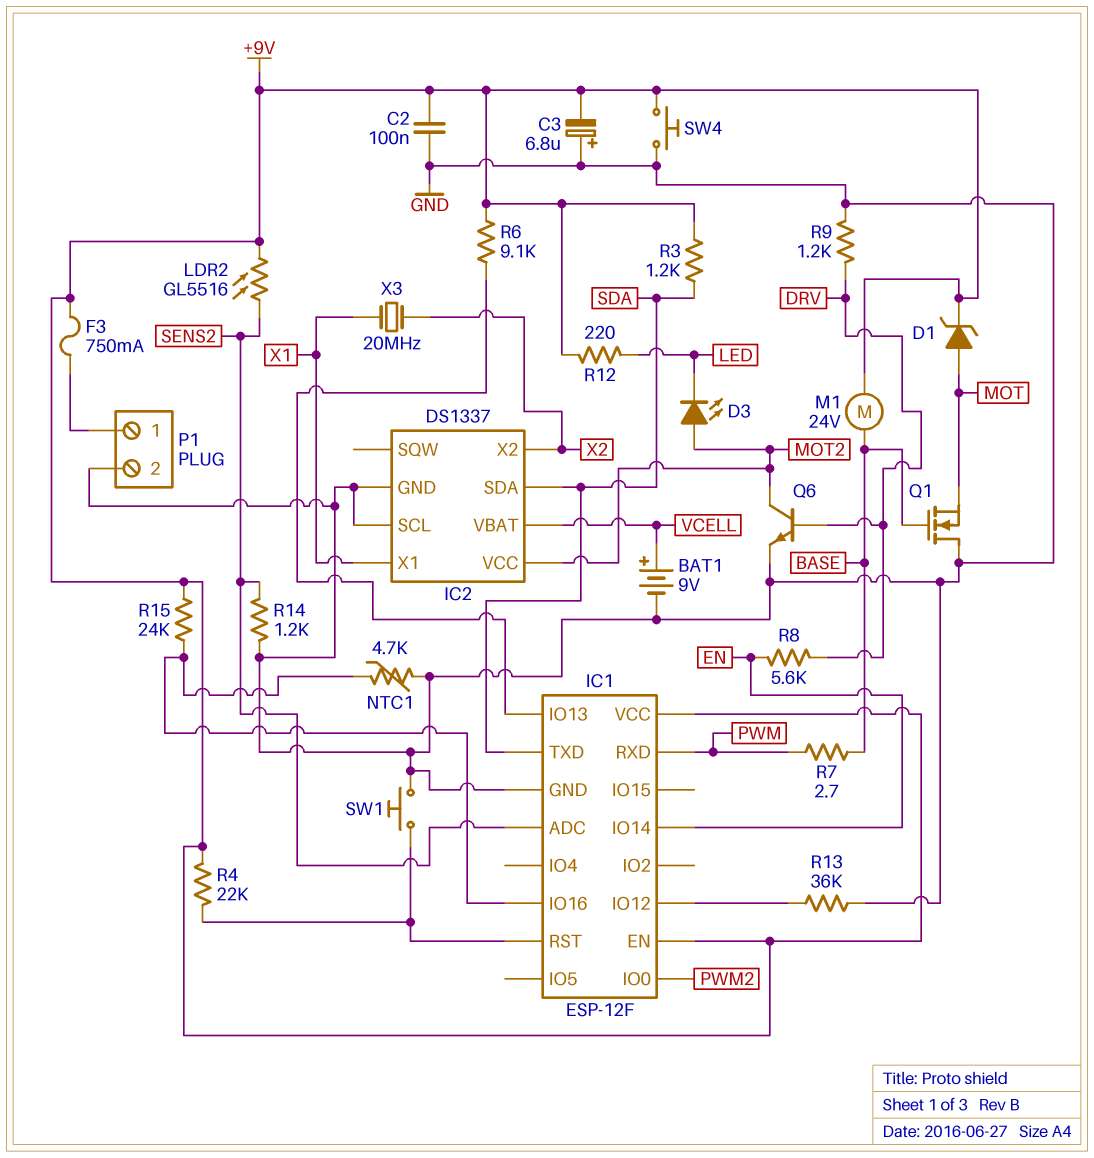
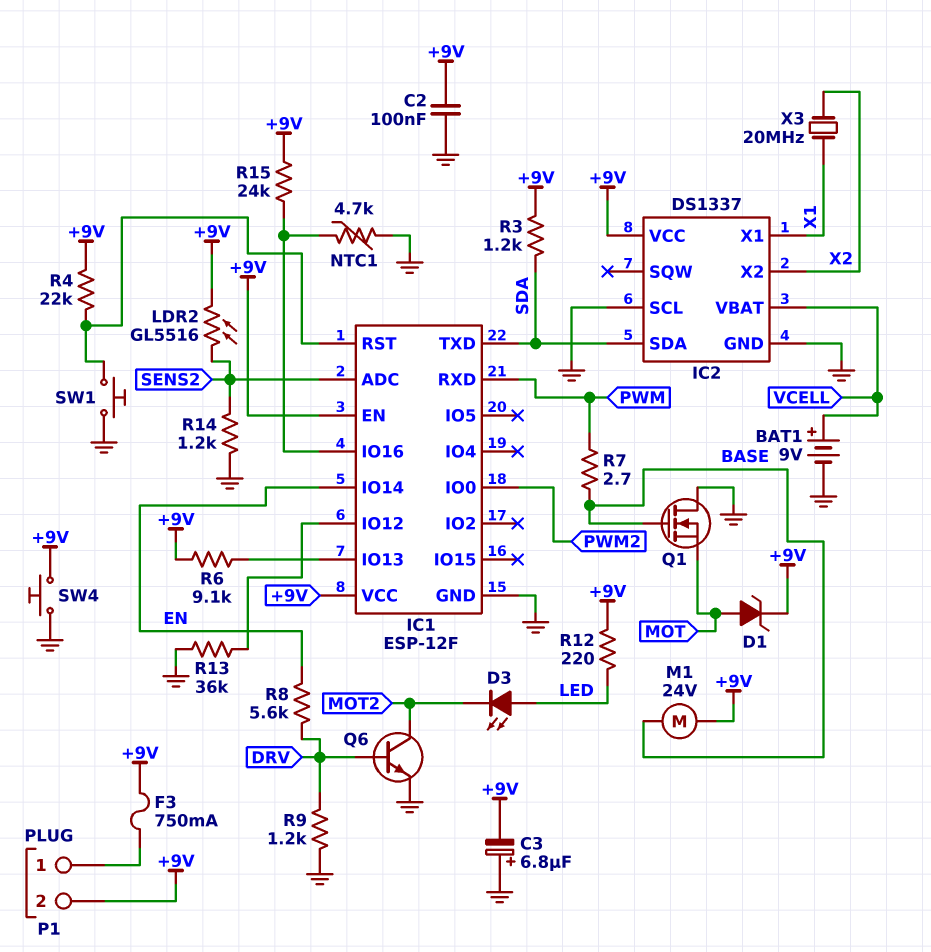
D3: LED (A MOT2, K LED) -> LED (A LED, K MOT2)
IC2 pin VCC: MOT2 -> +9V
P1 pin 2: GND -> +9V

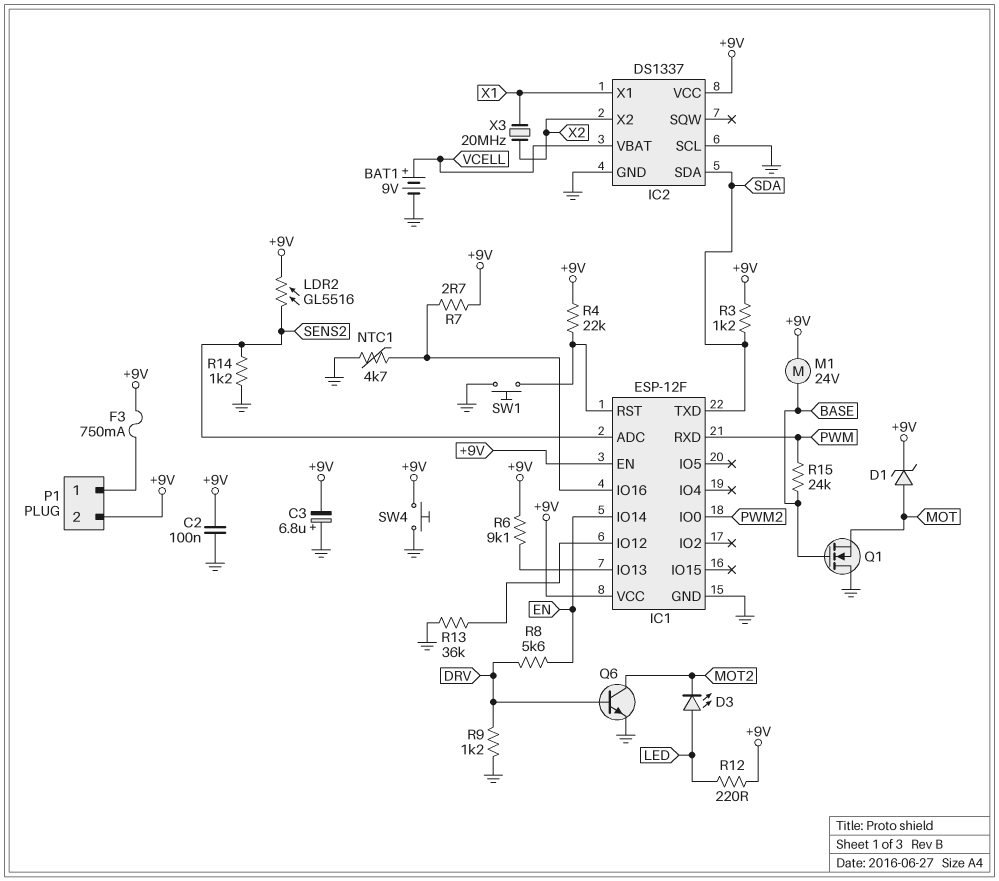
R7: 2.7 (BASE, PWM) -> 2.7 (+9V, IC1/IO16)
R15: 24k (+9V, IC1/IO16) -> 24k (BASE, PWM)

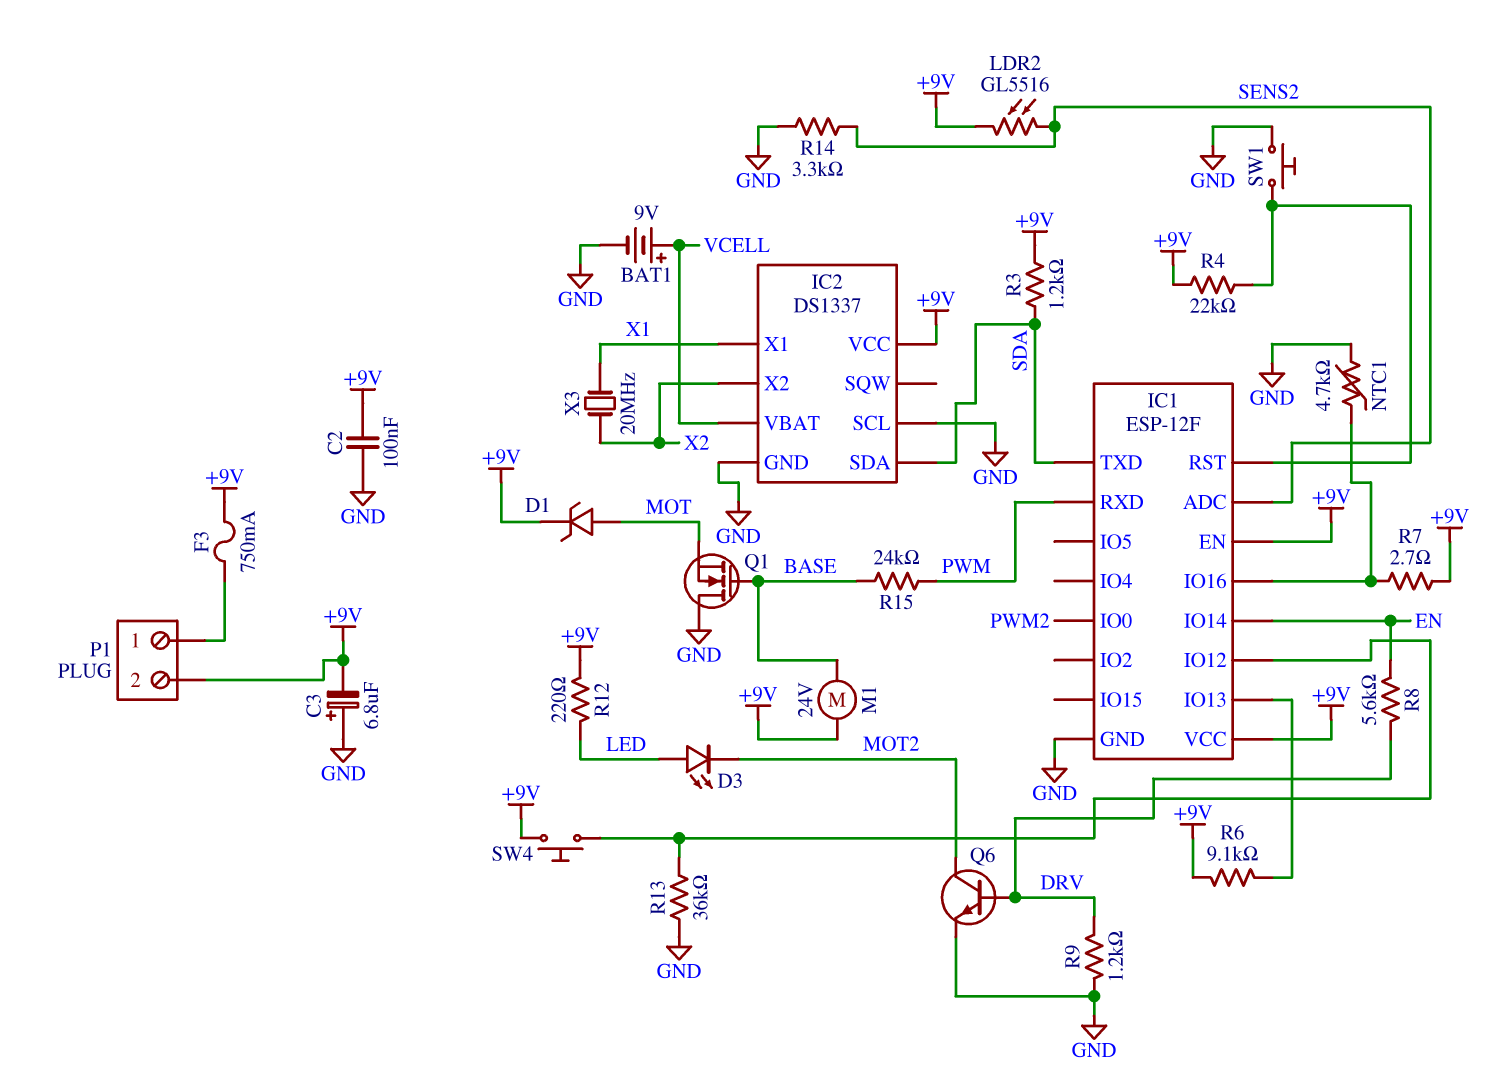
R14: 1.2k (GND, SENS2) -> 3.3k (GND, SENS2)
SW4: button (+9V, GND) -> button (+9V, IC1/IO12)

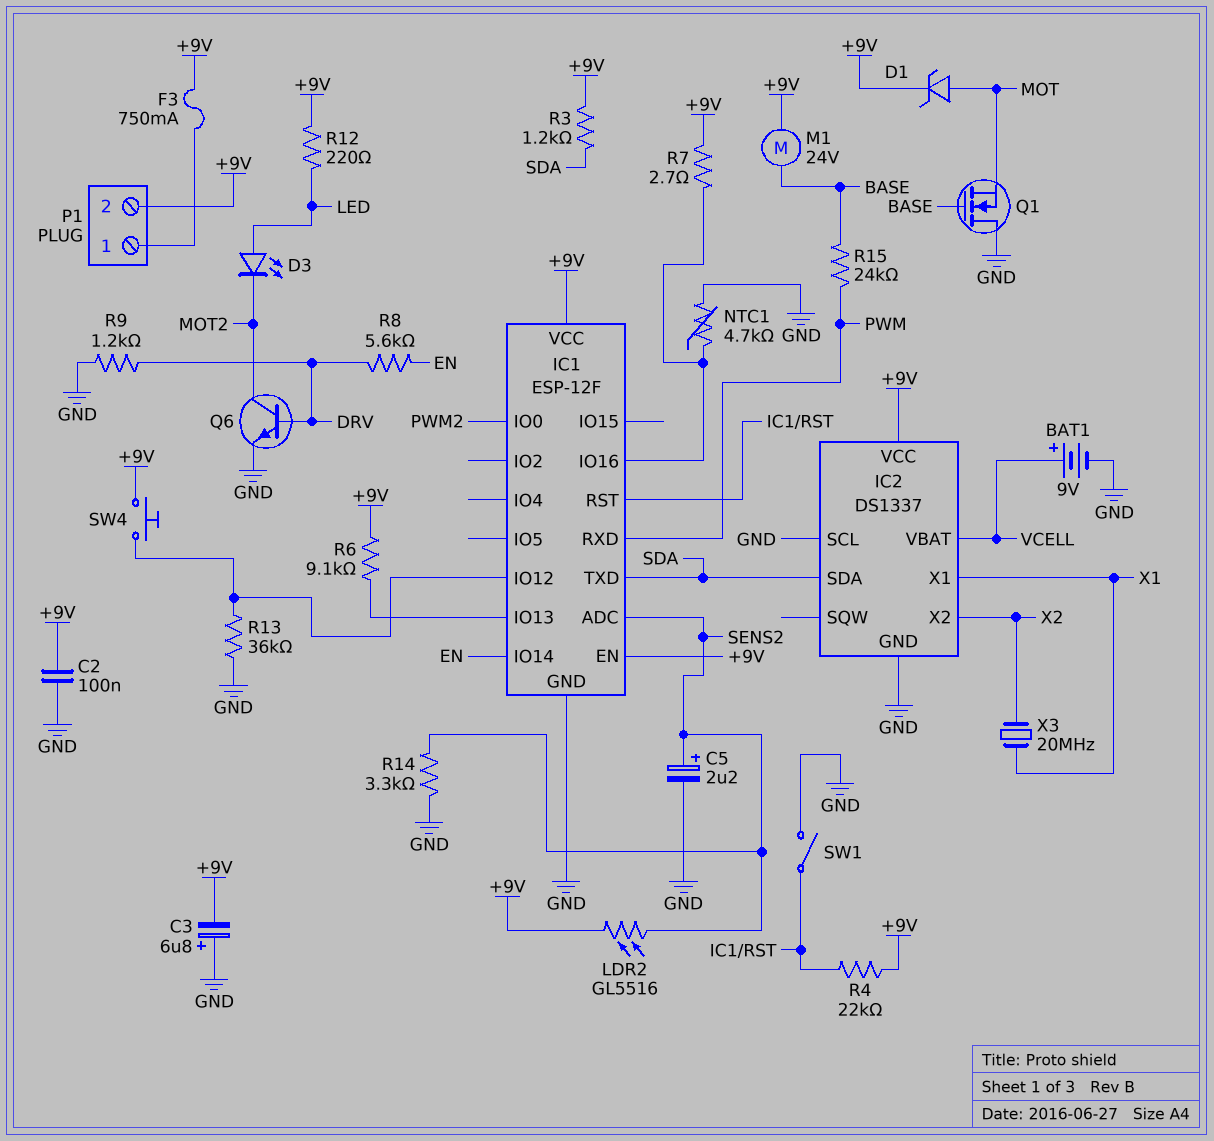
C5: none -> 2.2uF (plus SENS2, minus GND)
SW1: button (GND, IC1/RST) -> switch (GND, IC1/RST)

